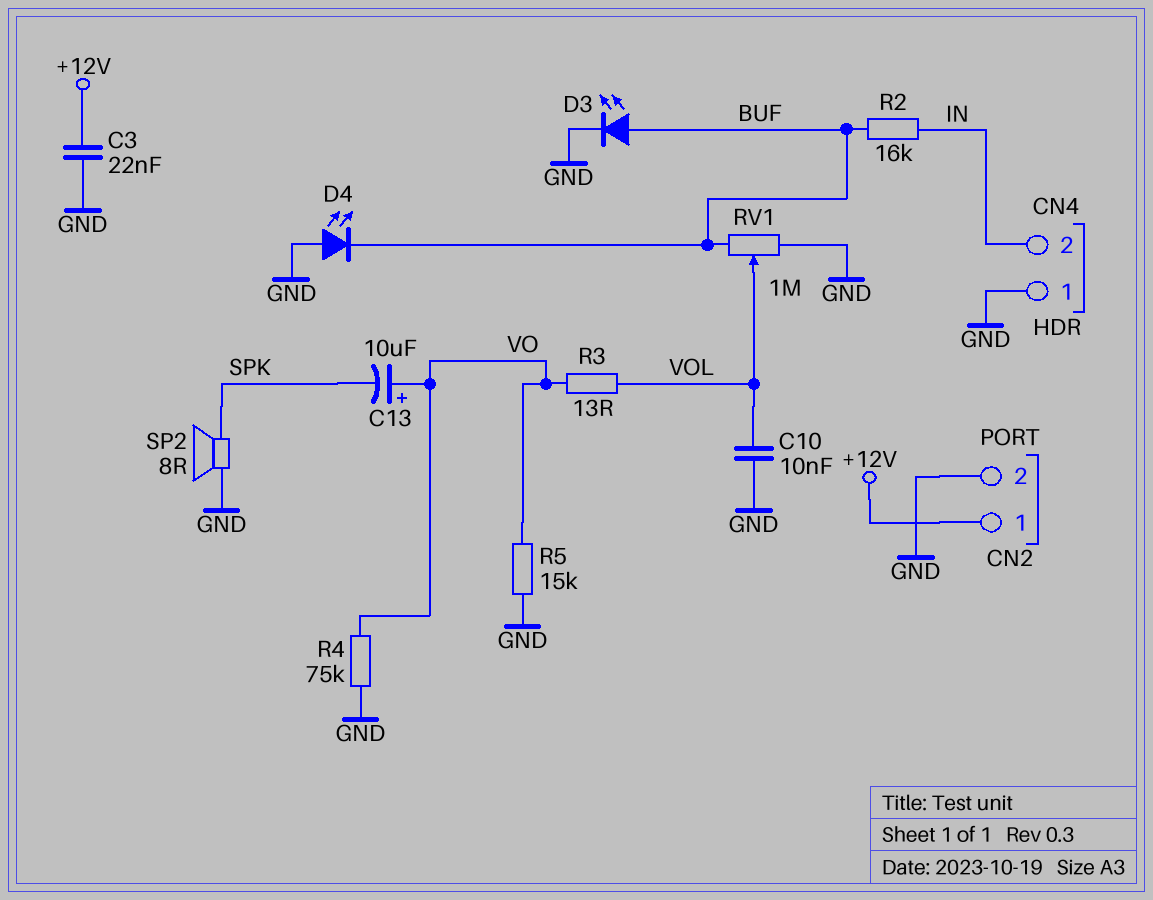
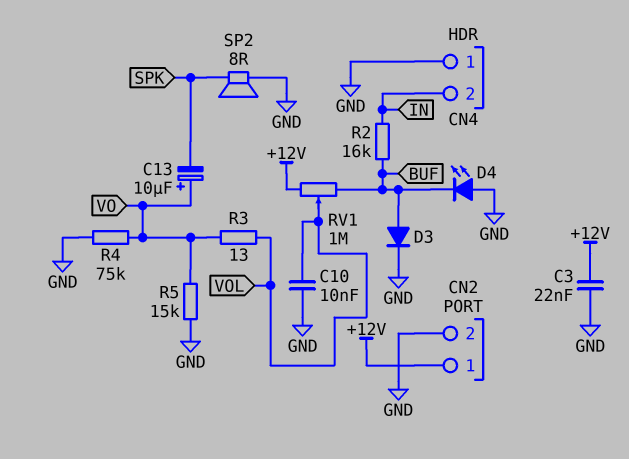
D3: LED (A BUF, K GND) -> diode (A BUF, K GND)
RV1: 1M (BUF, GND, wiper VOL) -> 1M (+12V, BUF, wiper VOL)

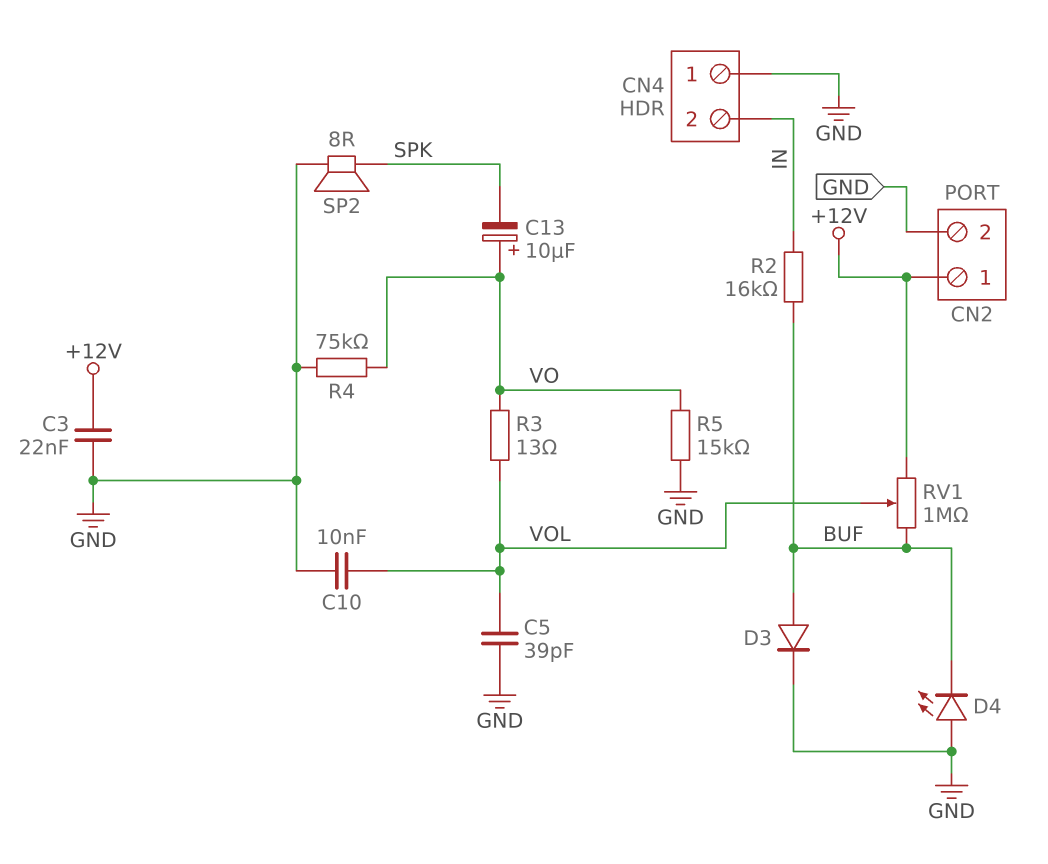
C5: none -> 39pF (GND, VOL)

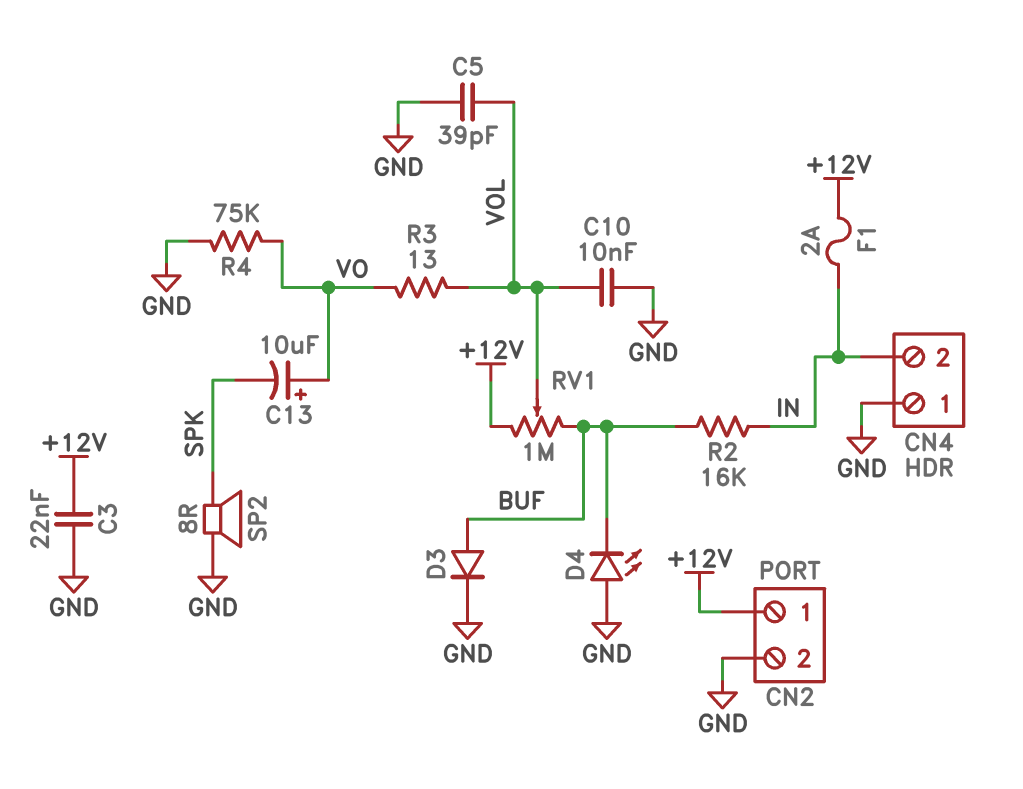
F1: none -> 2A (+12V, IN)
R5: 15k (GND, VO) -> none

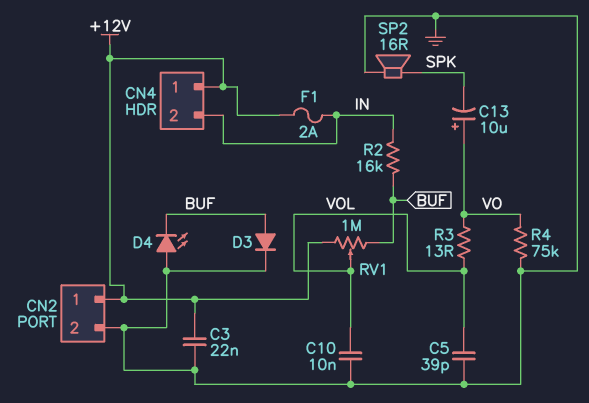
CN4 pin 1: GND -> +12V
SP2: speaker 8R (GND, SPK) -> speaker 16R (GND, SPK)

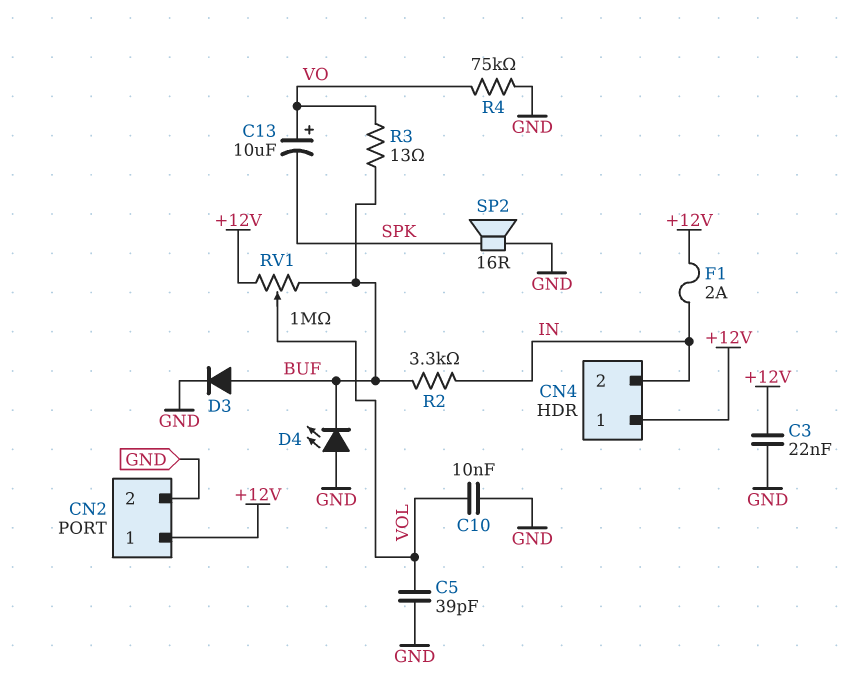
R2: 16k (BUF, IN) -> 3.3k (BUF, IN)
R3: 13 (VO, VOL) -> 13 (BUF, VO)

